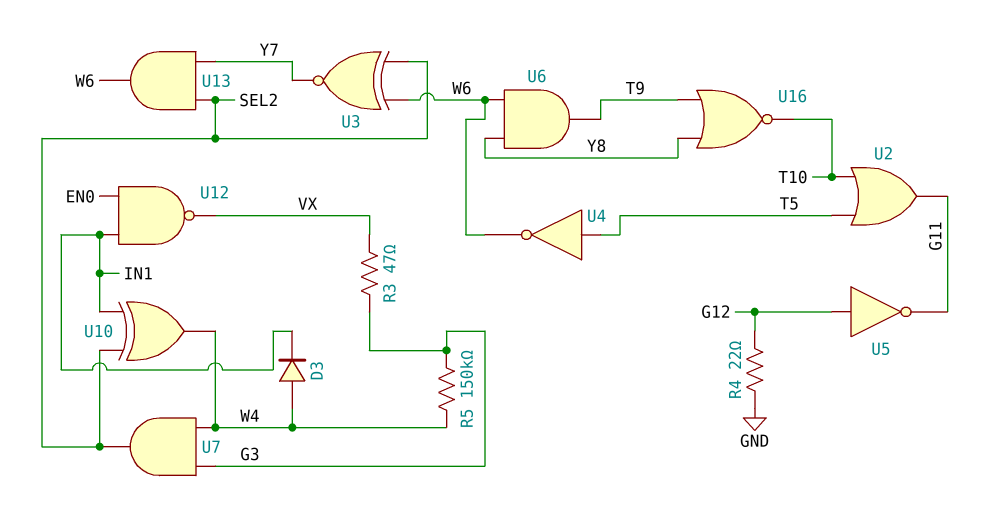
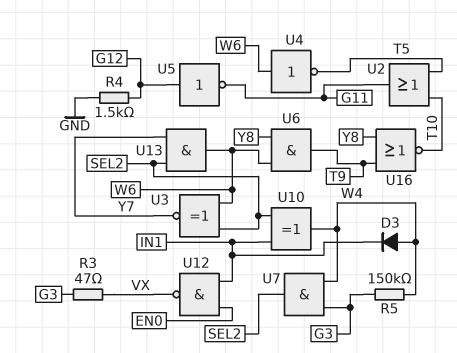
R4: 22 (G12, GND) -> 1.5k (G12, GND)
U4: NOT (in T5, out W6) -> NOT (in W6, out T5)

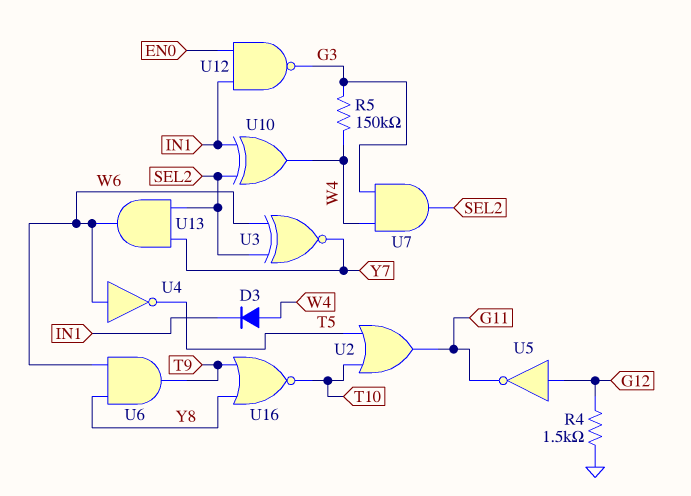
R3: 47 (G3, VX) -> none
U12: NAND (in EN0, in IN1, out VX) -> NAND (in EN0, in IN1, out G3)

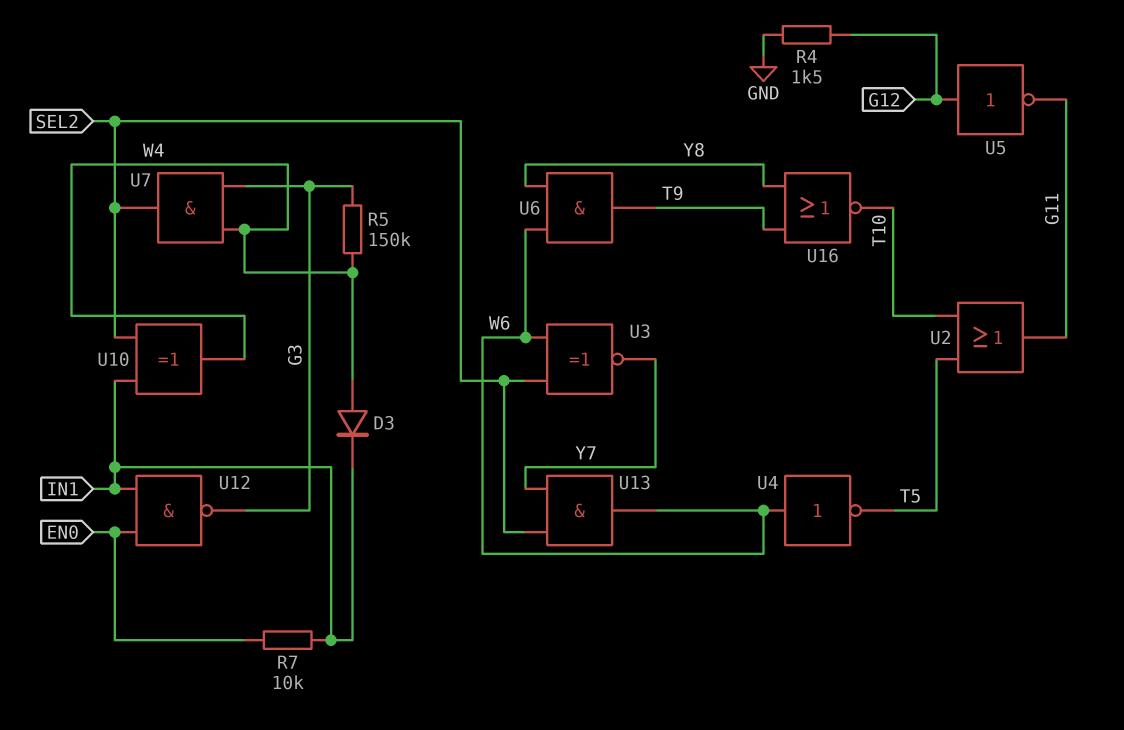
R7: none -> 10k (EN0, IN1)

